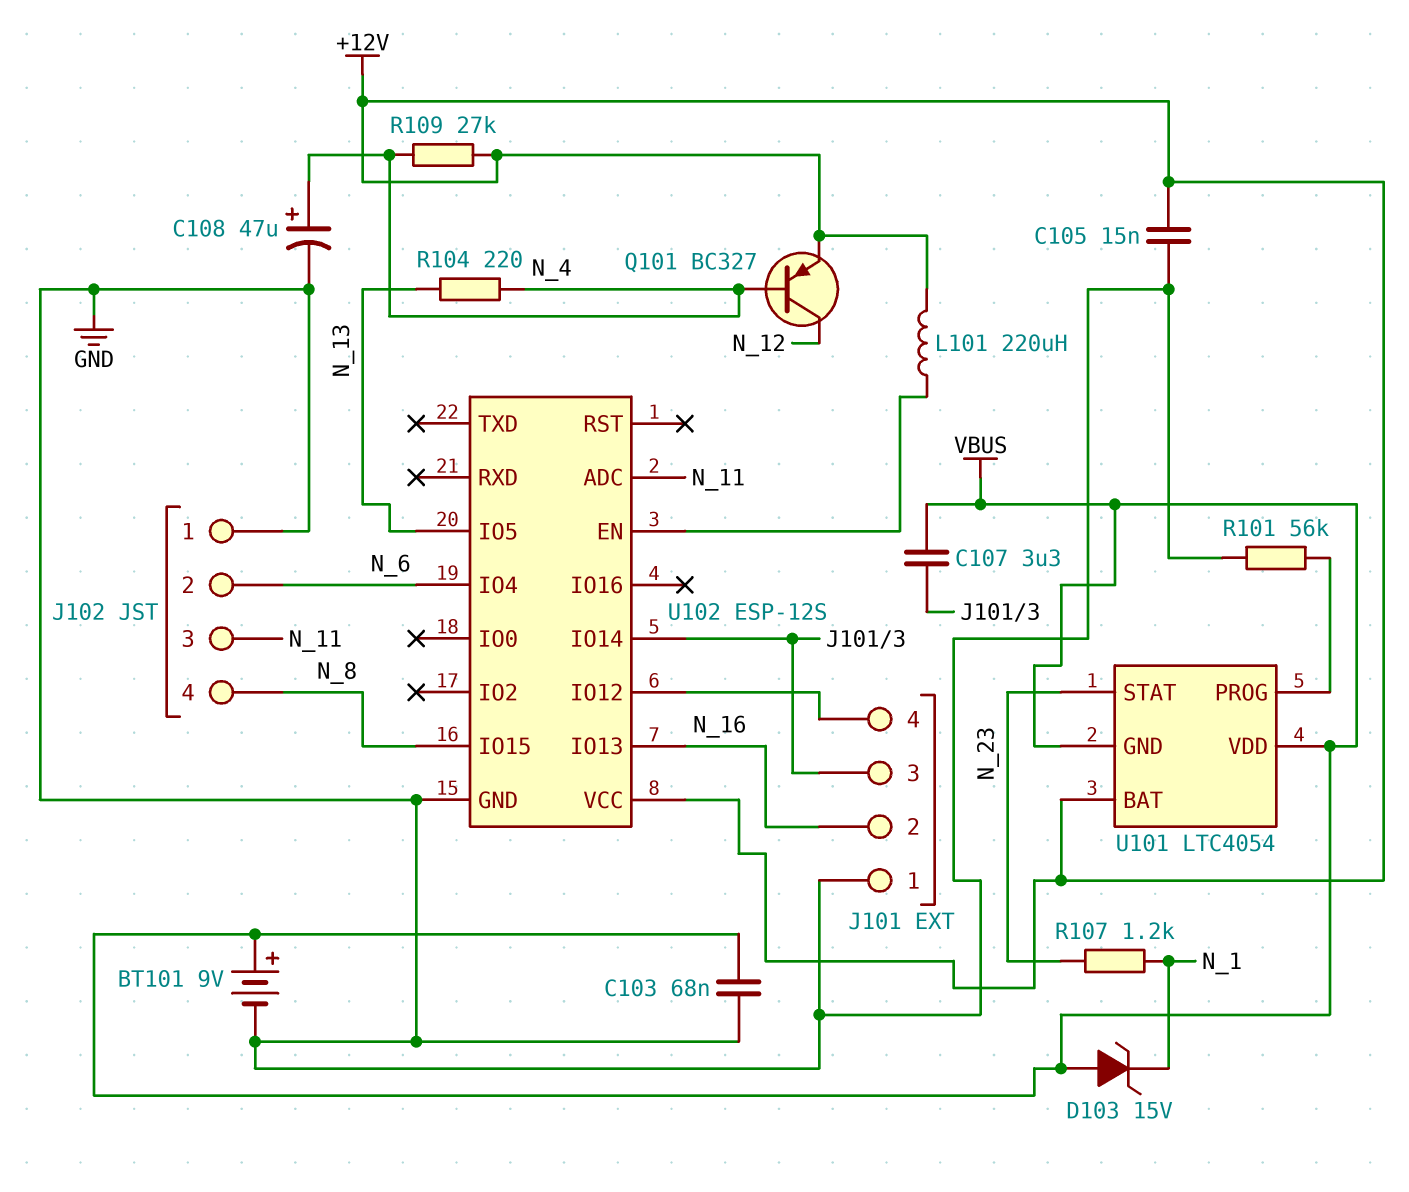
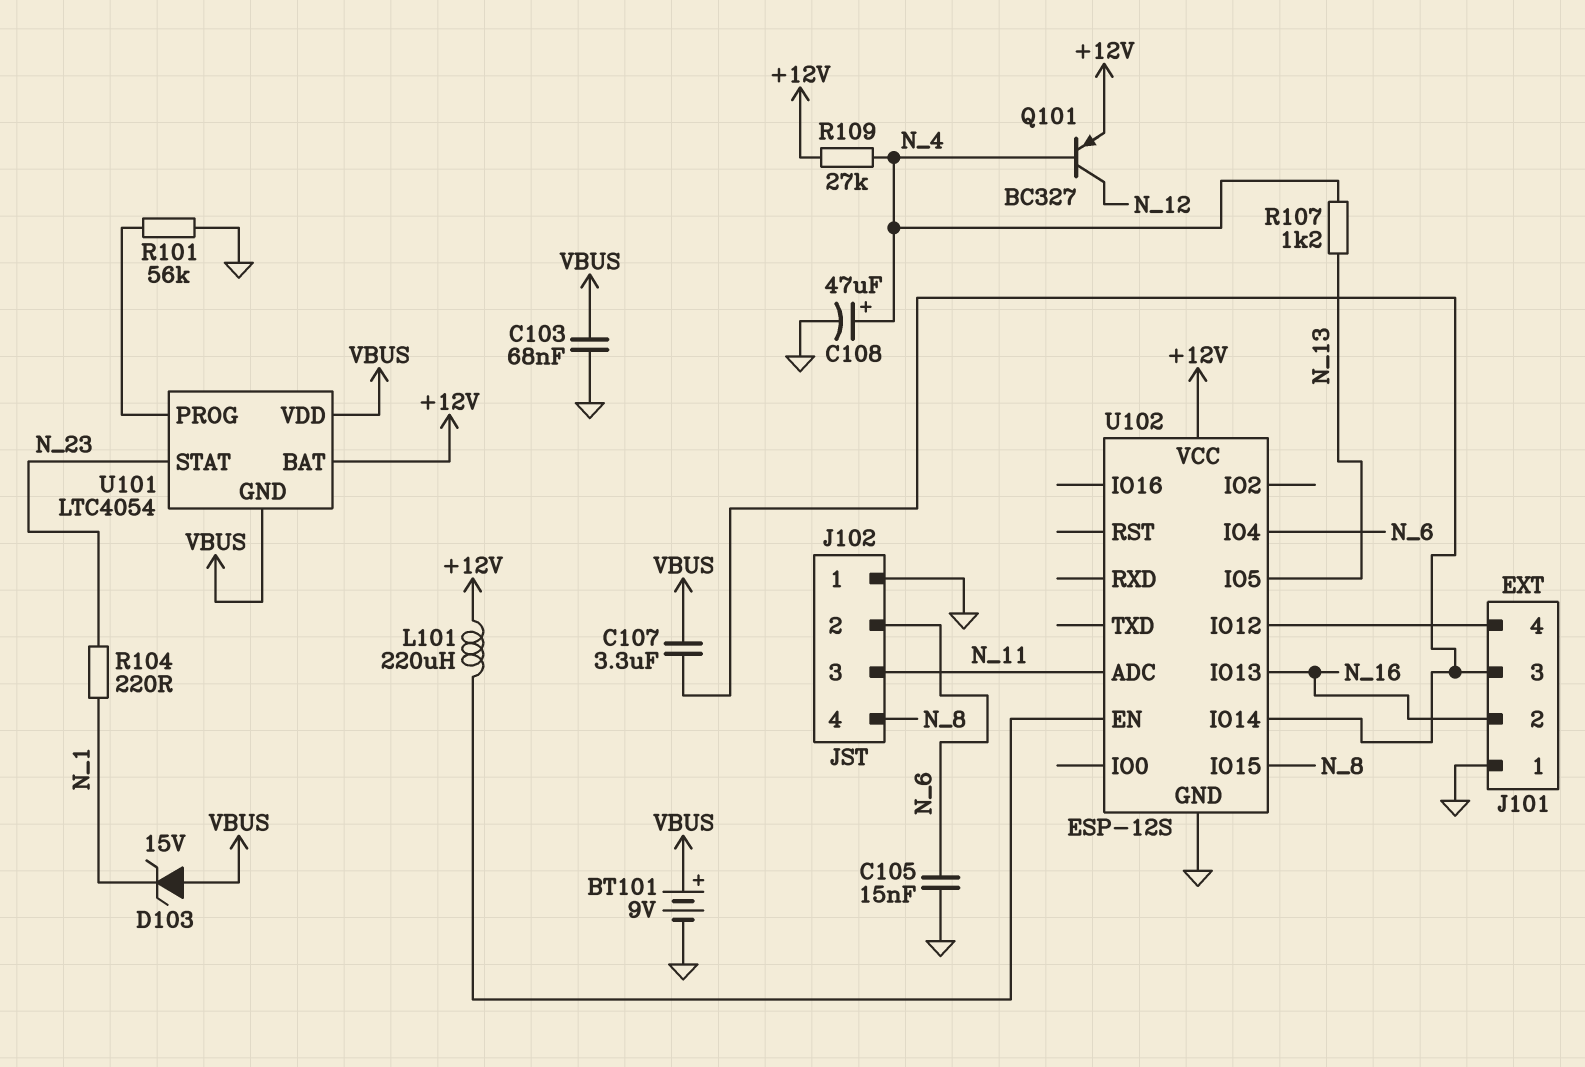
C105: 15nF (+12V, GND) -> 15nF (GND, N_6)
R104: 220 (N_4, N_13) -> 220 (N_1, N_23)
R107: 1.2k (N_1, N_23) -> 1.2k (N_4, N_13)

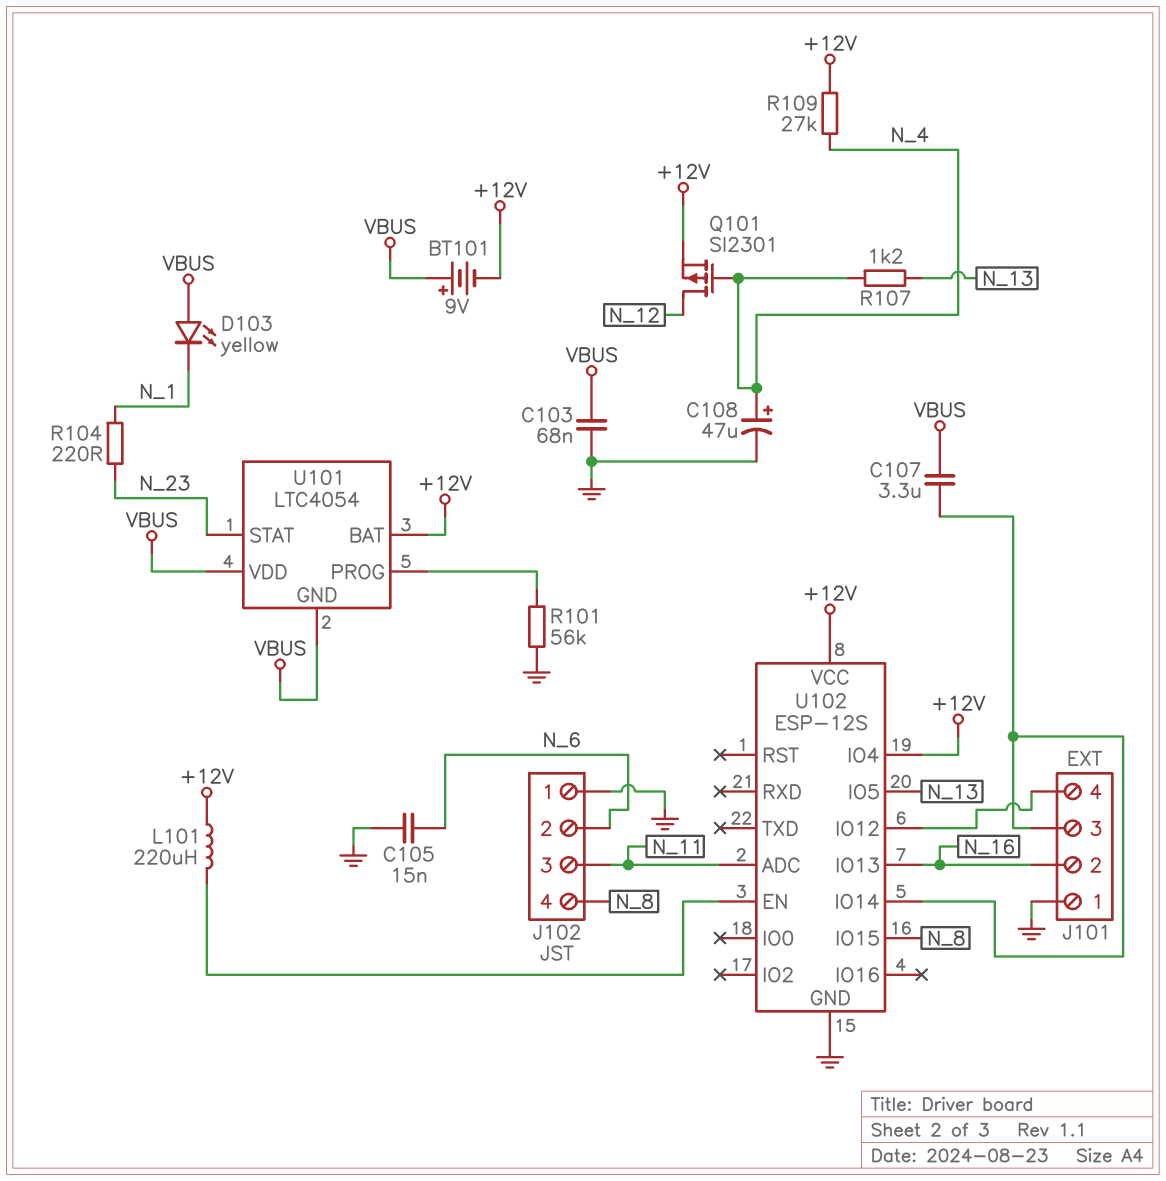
BT101: 9V (plus VBUS, minus GND) -> 9V (plus VBUS, minus +12V)
D103: zener 15V (A VBUS, K N_1) -> LED yellow (A VBUS, K N_1)
Q101: PNP BC327 (B N_4, C N_12, E +12V) -> PMOS SI2301 (G N_4, D N_12, S +12V)
U102 pin IO4: N_6 -> +12V

